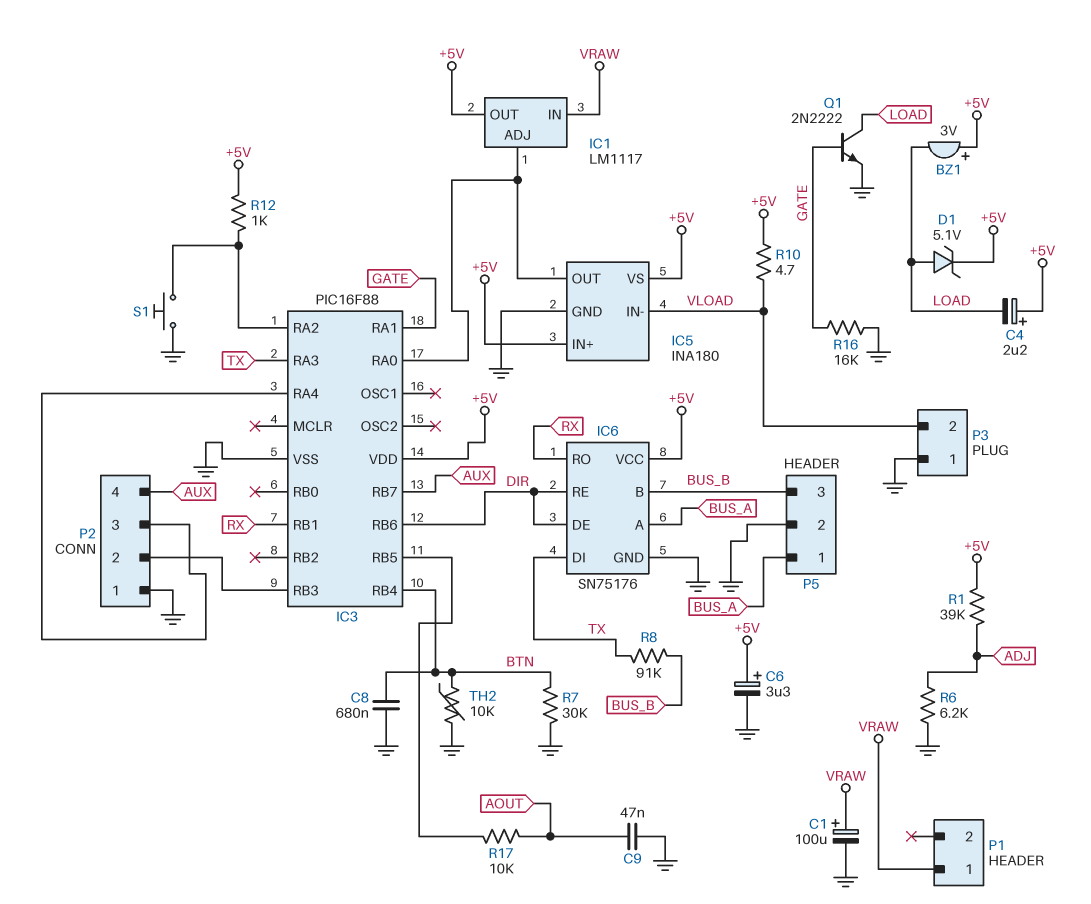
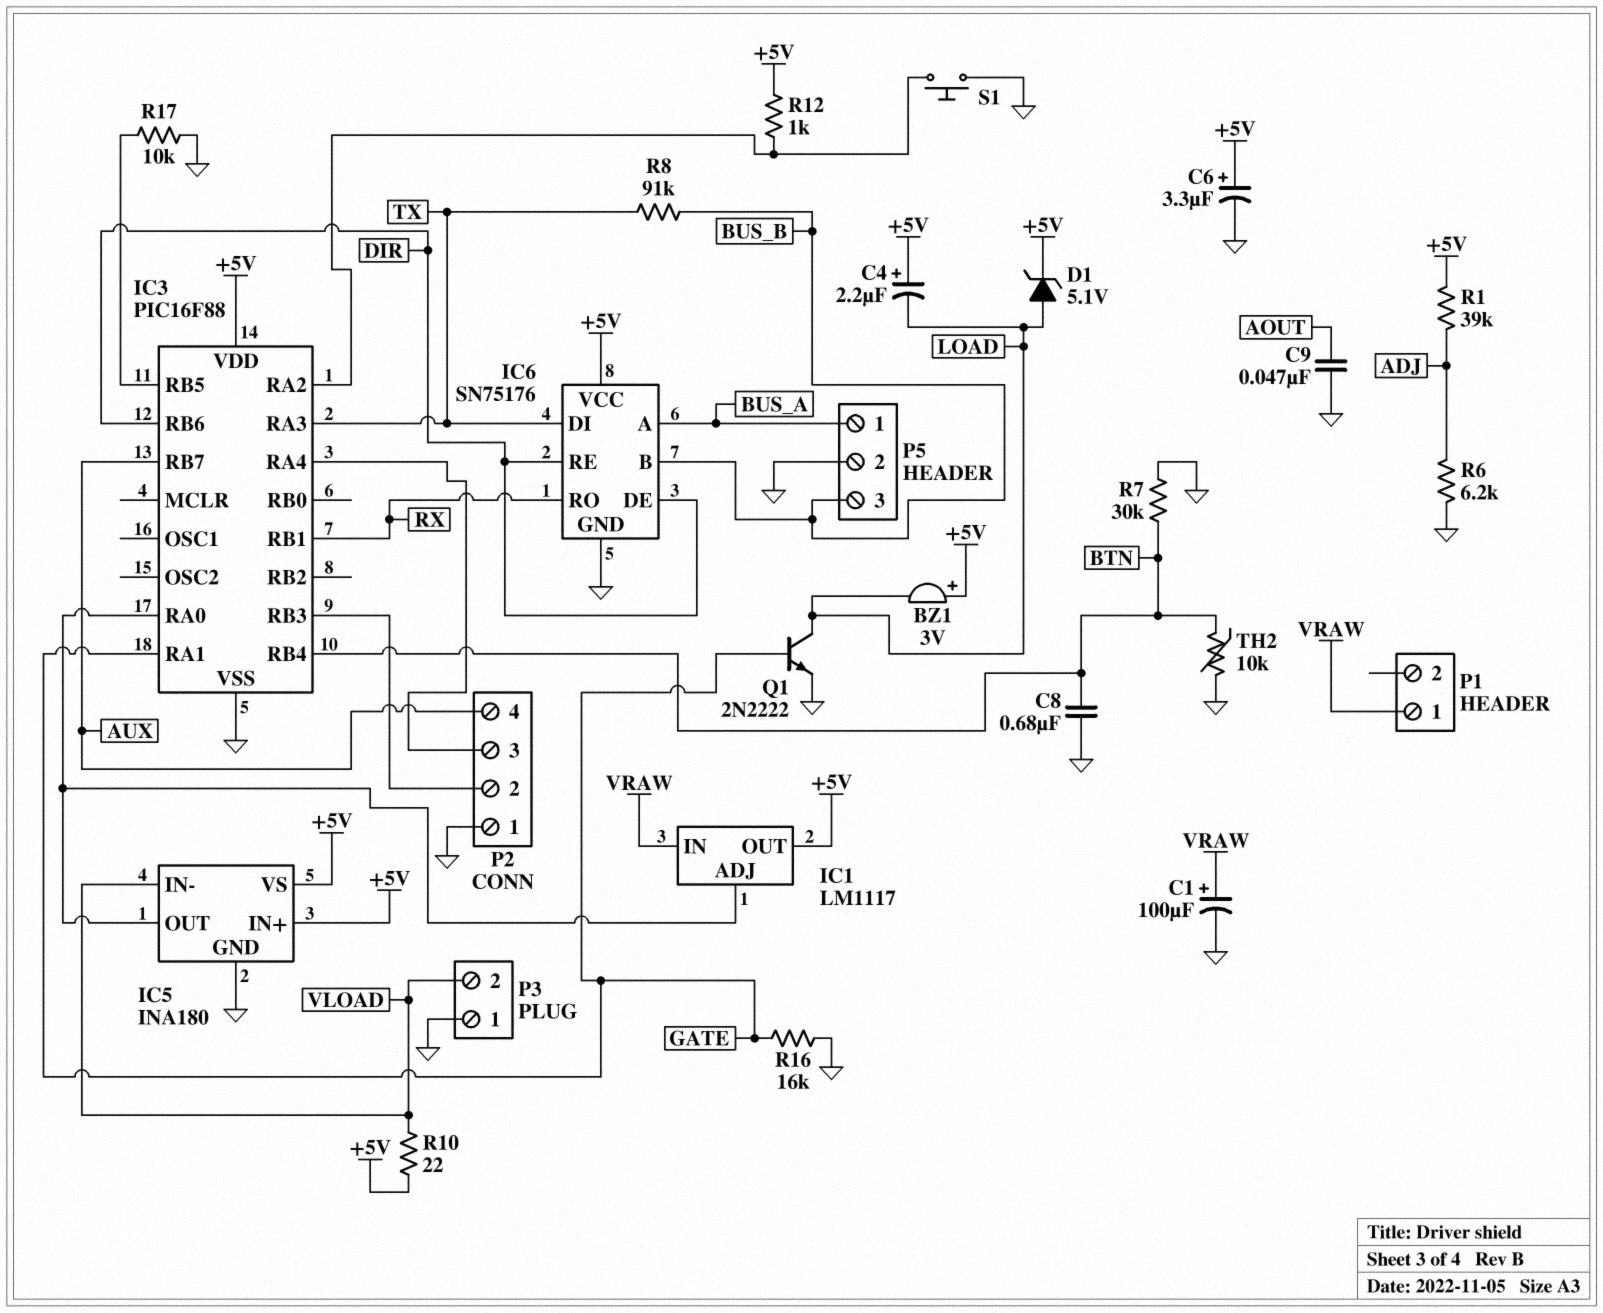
R10: 4.7 (+5V, VLOAD) -> 22 (+5V, VLOAD)
R17: 10k (AOUT, IC3/RB5) -> 10k (GND, IC3/RB5)

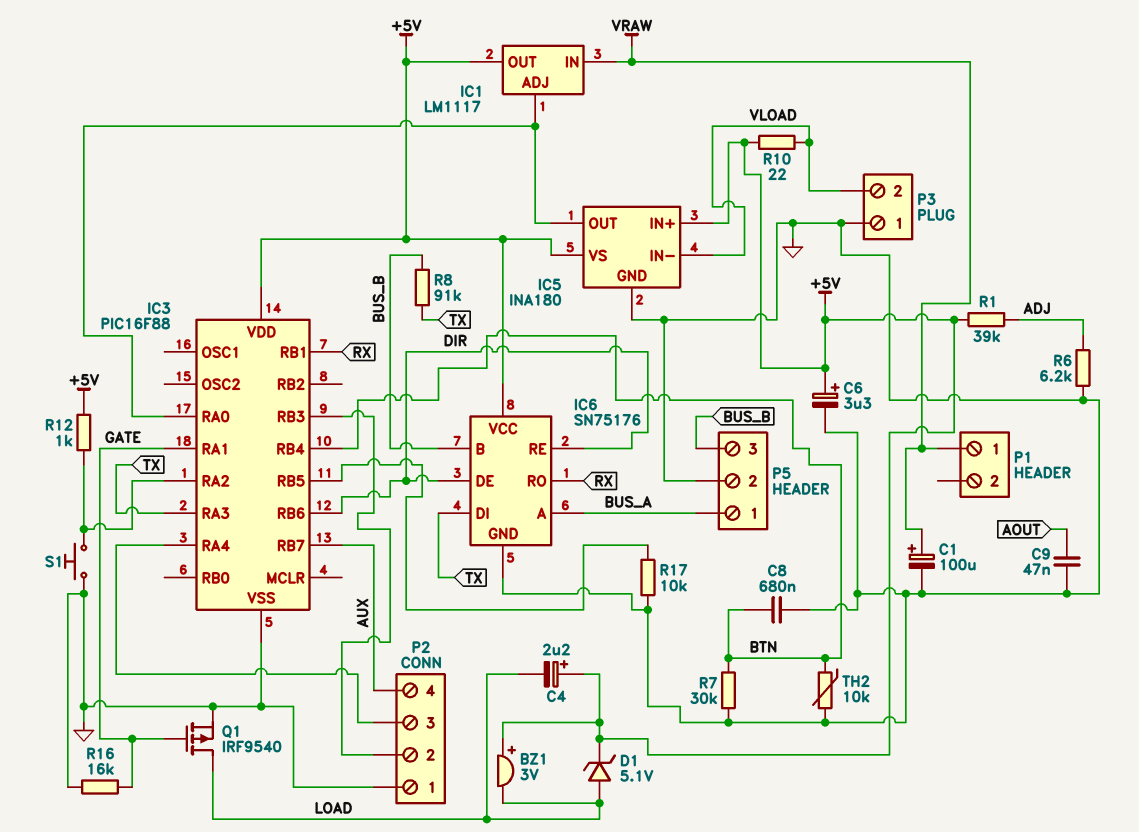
Q1: NPN 2N2222 (B GATE, C LOAD, E GND) -> PMOS IRF9540 (G GATE, D LOAD, S GND)

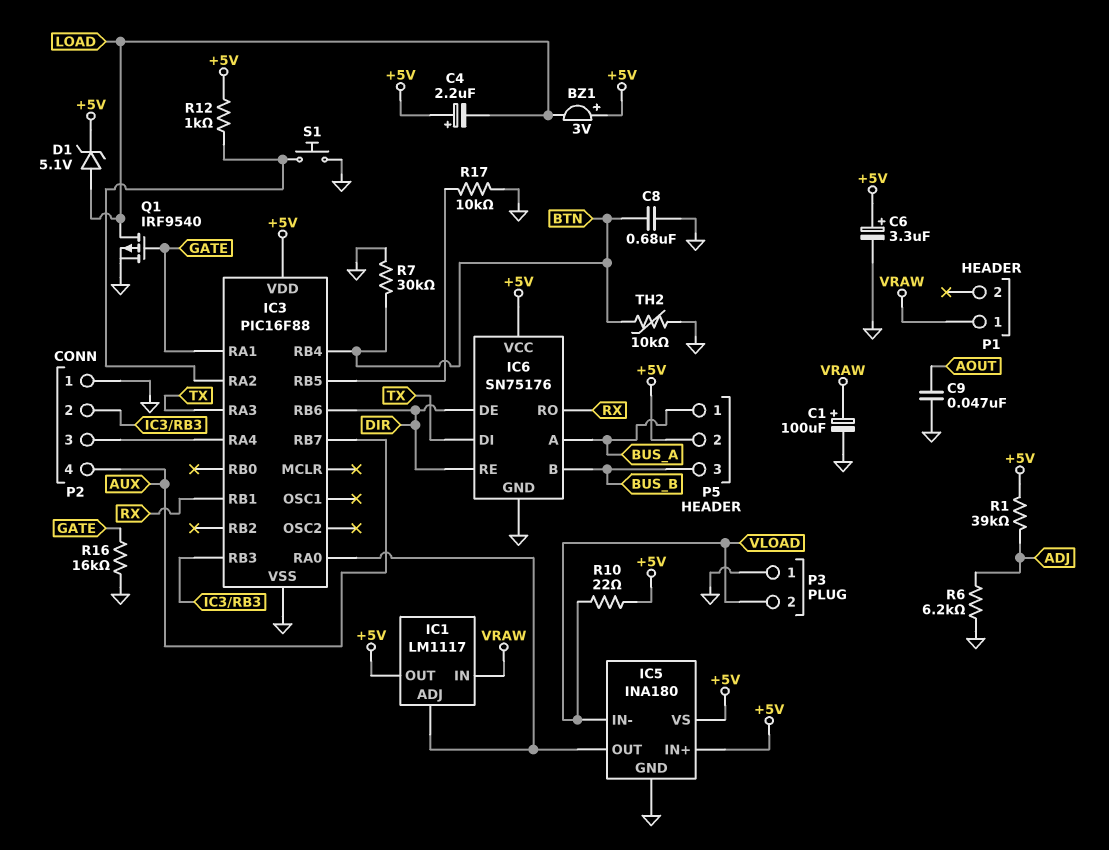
P5 pin 2: GND -> +5V
R8: 91k (BUS_B, TX) -> none

